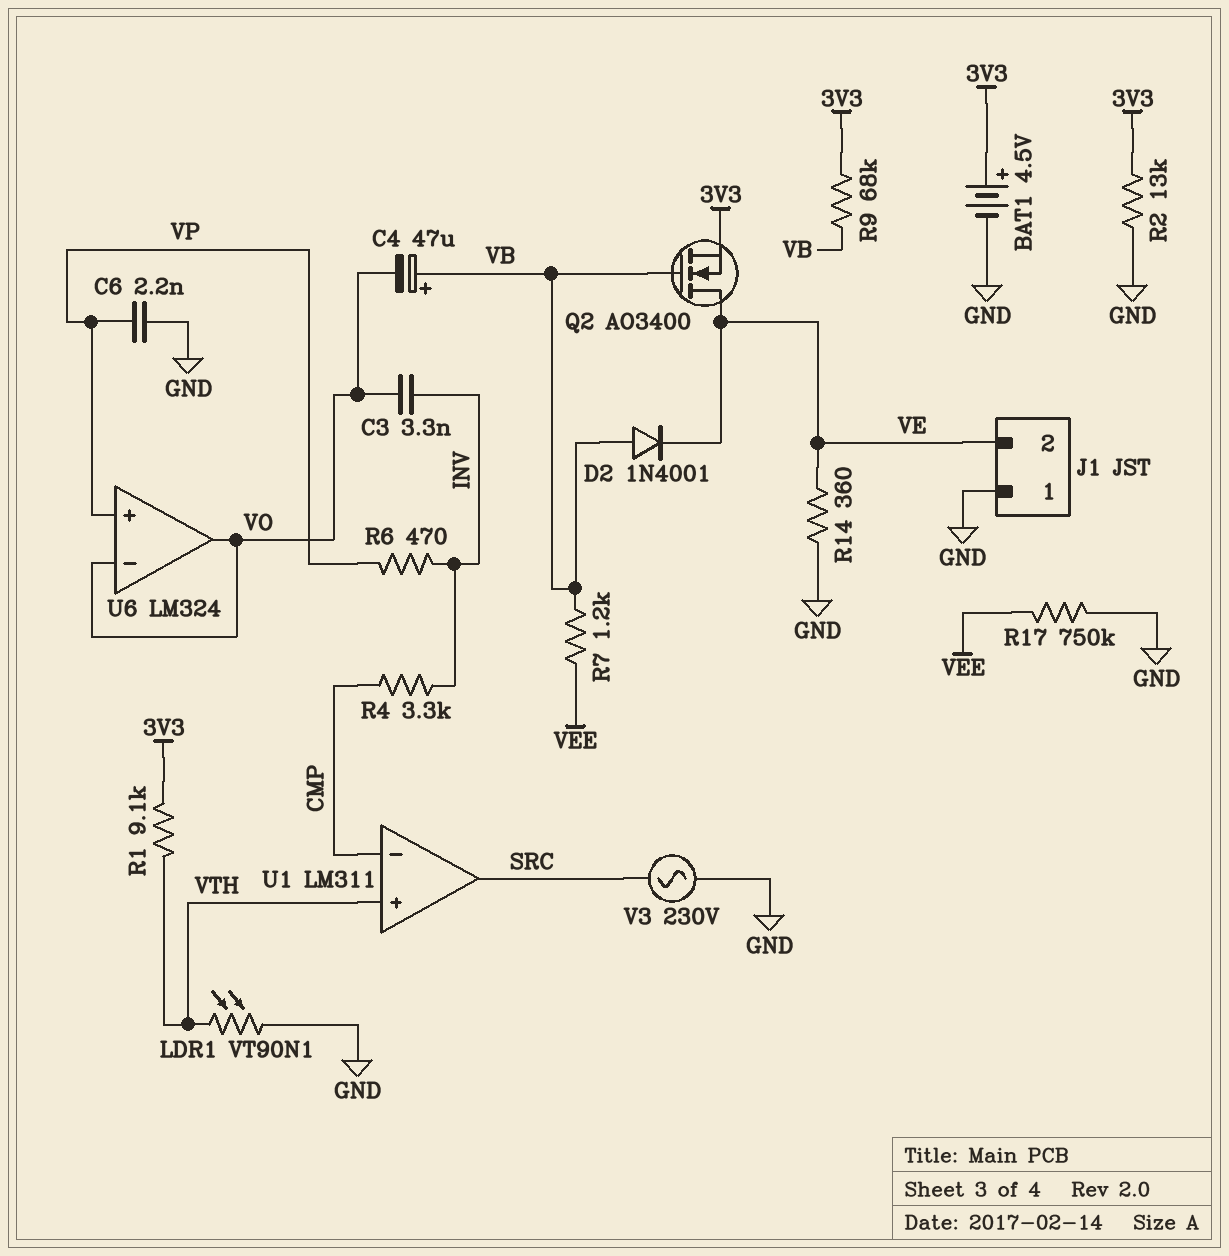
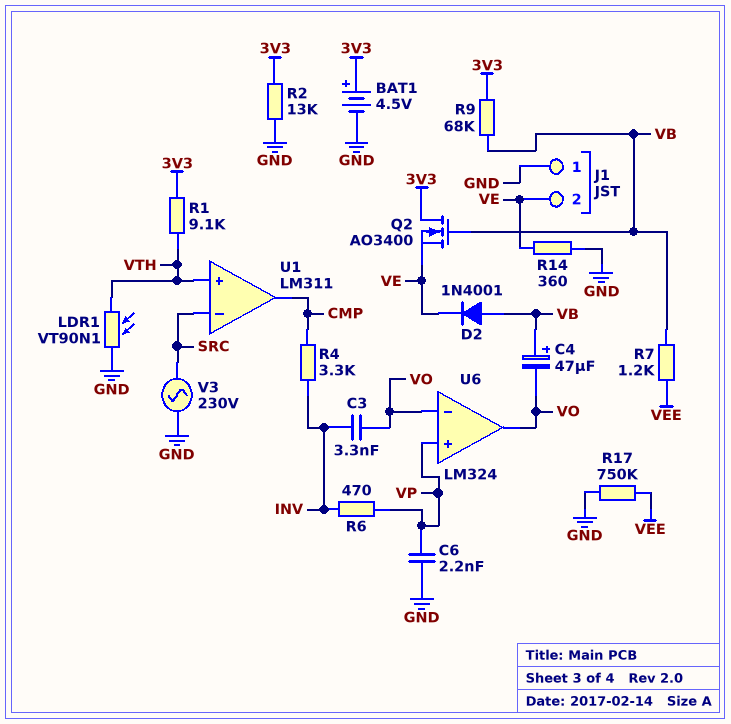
Q2: NMOS AO3400 (G VB, D VE, S 3V3) -> NMOS AO3400 (G VB, D 3V3, S VE)
U1 pin in-: CMP -> SRC
U1 pin out: SRC -> CMP

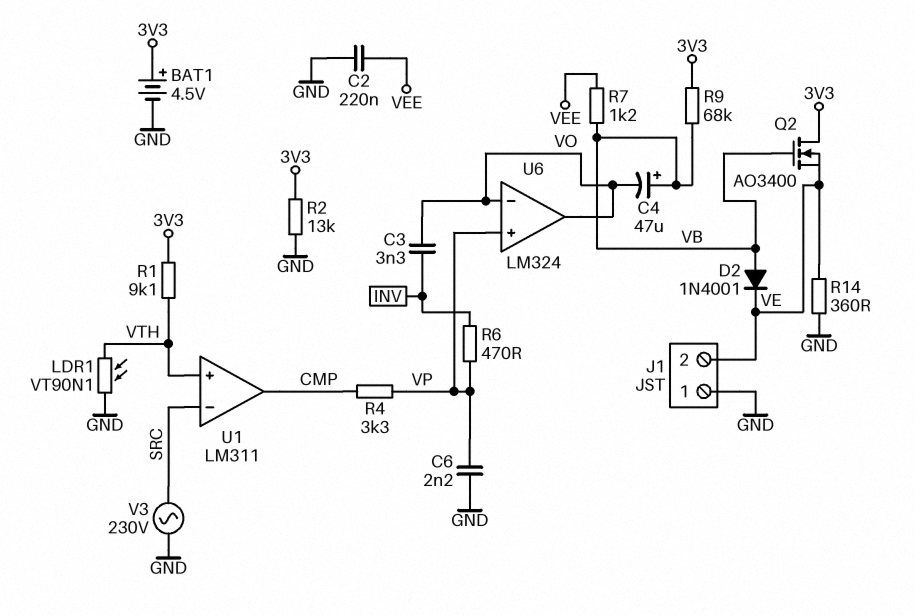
C2: none -> 220nF (GND, VEE)
R4: 3.3k (CMP, INV) -> 3.3k (CMP, VP)
R17: 750k (GND, VEE) -> none

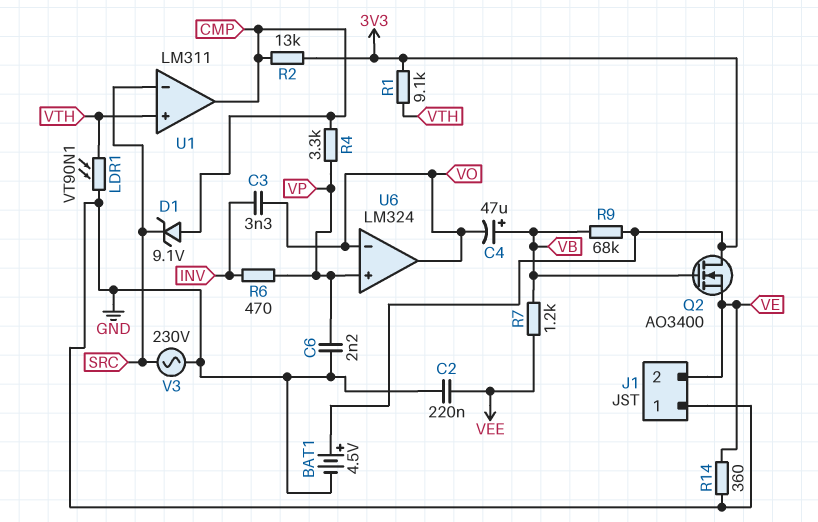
D1: none -> zener 9.1V (A CMP, K SRC)
D2: diode 1N4001 (A VB, K VE) -> none
R2: 13k (3V3, GND) -> 13k (3V3, CMP)

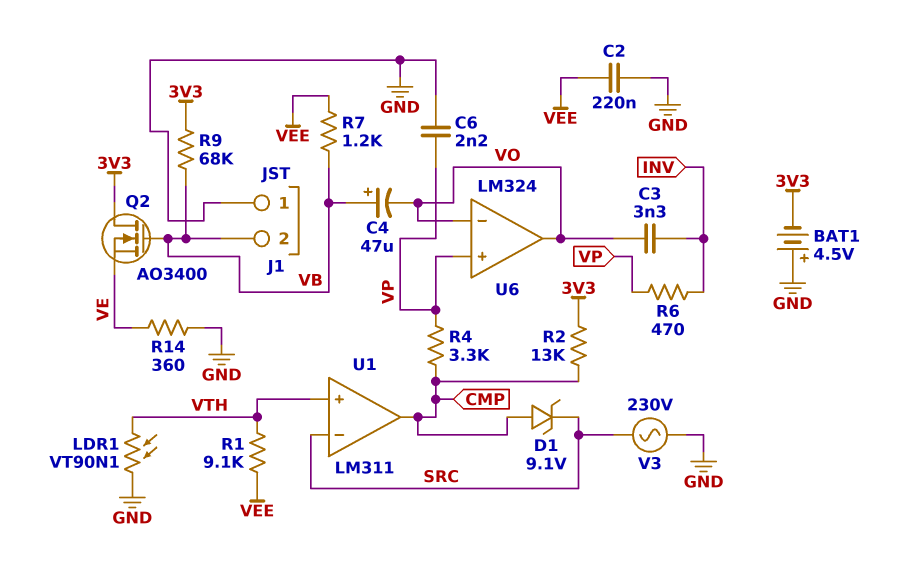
BAT1: 4.5V (plus 3V3, minus GND) -> 4.5V (plus GND, minus 3V3)
J1 pin 2: VE -> VB
R1: 9.1k (3V3, VTH) -> 9.1k (VEE, VTH)

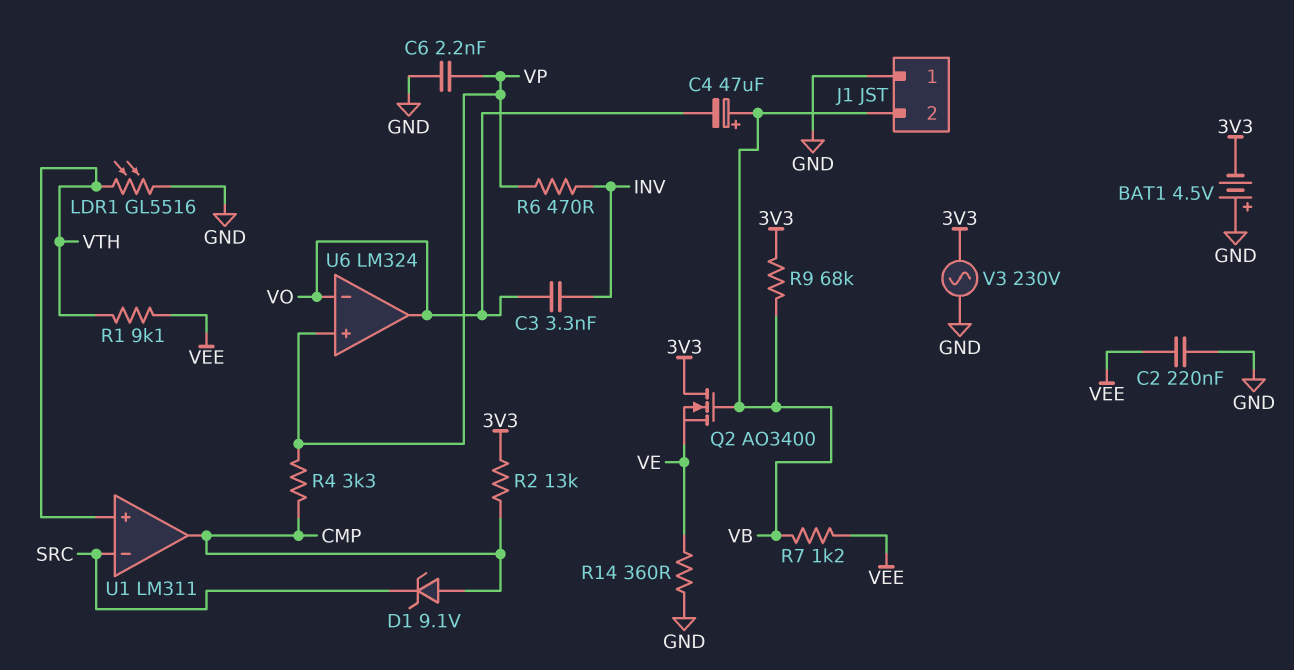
LDR1: VT90N1 (GND, VTH) -> GL5516 (GND, VTH)
V3: AC 230V (GND, SRC) -> AC 230V (3V3, GND)

